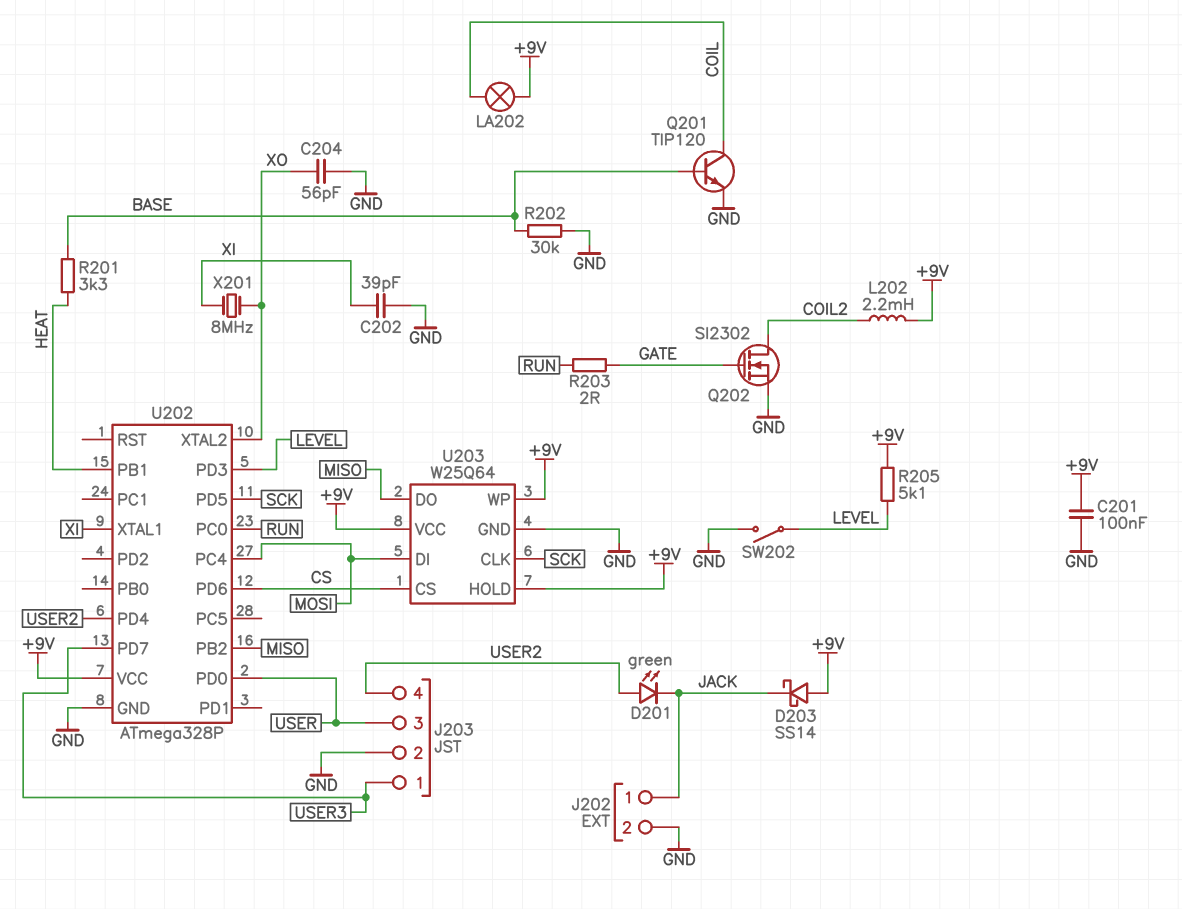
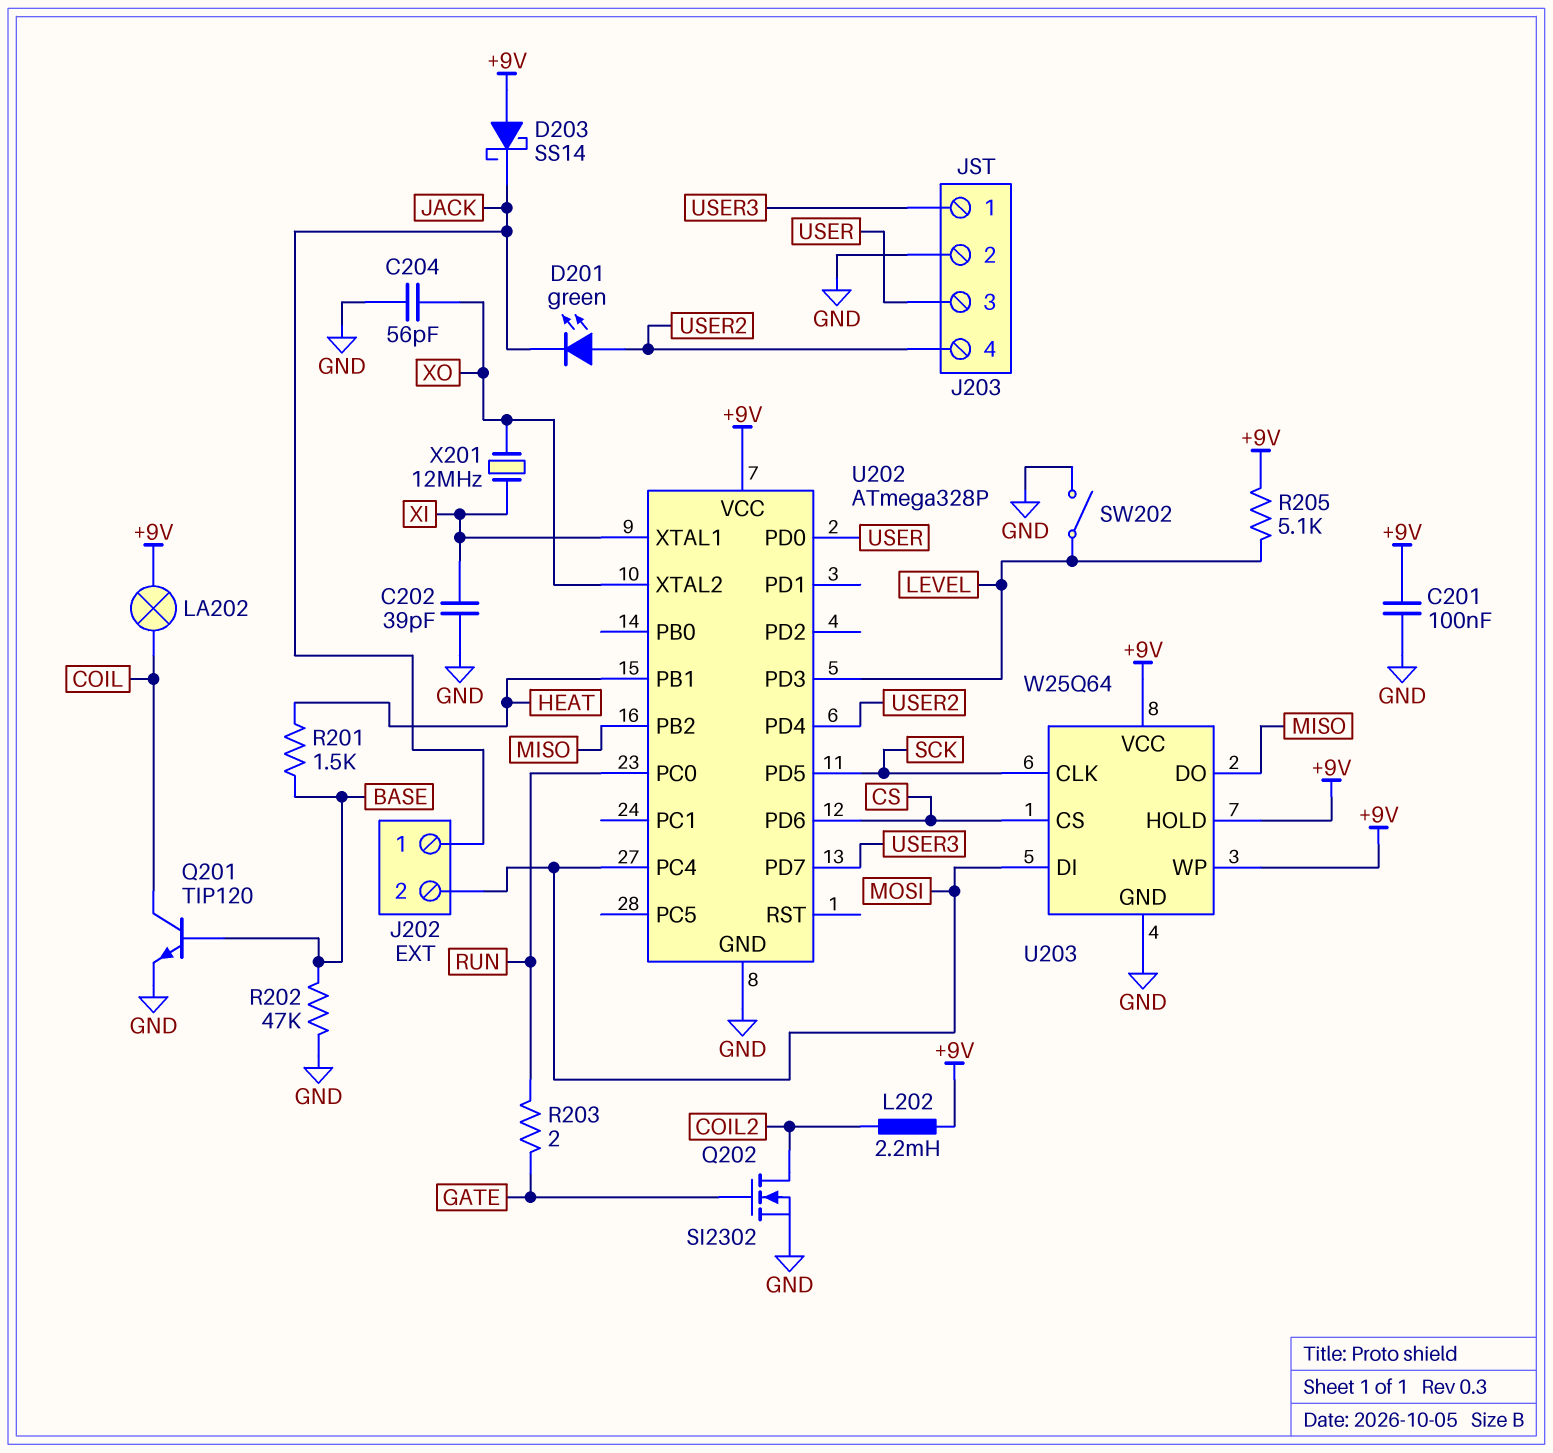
J202 pin 2: GND -> MOSI
R201: 3.3k (BASE, HEAT) -> 1.5k (BASE, HEAT)
R202: 30k (BASE, GND) -> 47k (BASE, GND)
X201: 8MHz (XI, XO) -> 12MHz (XI, XO)

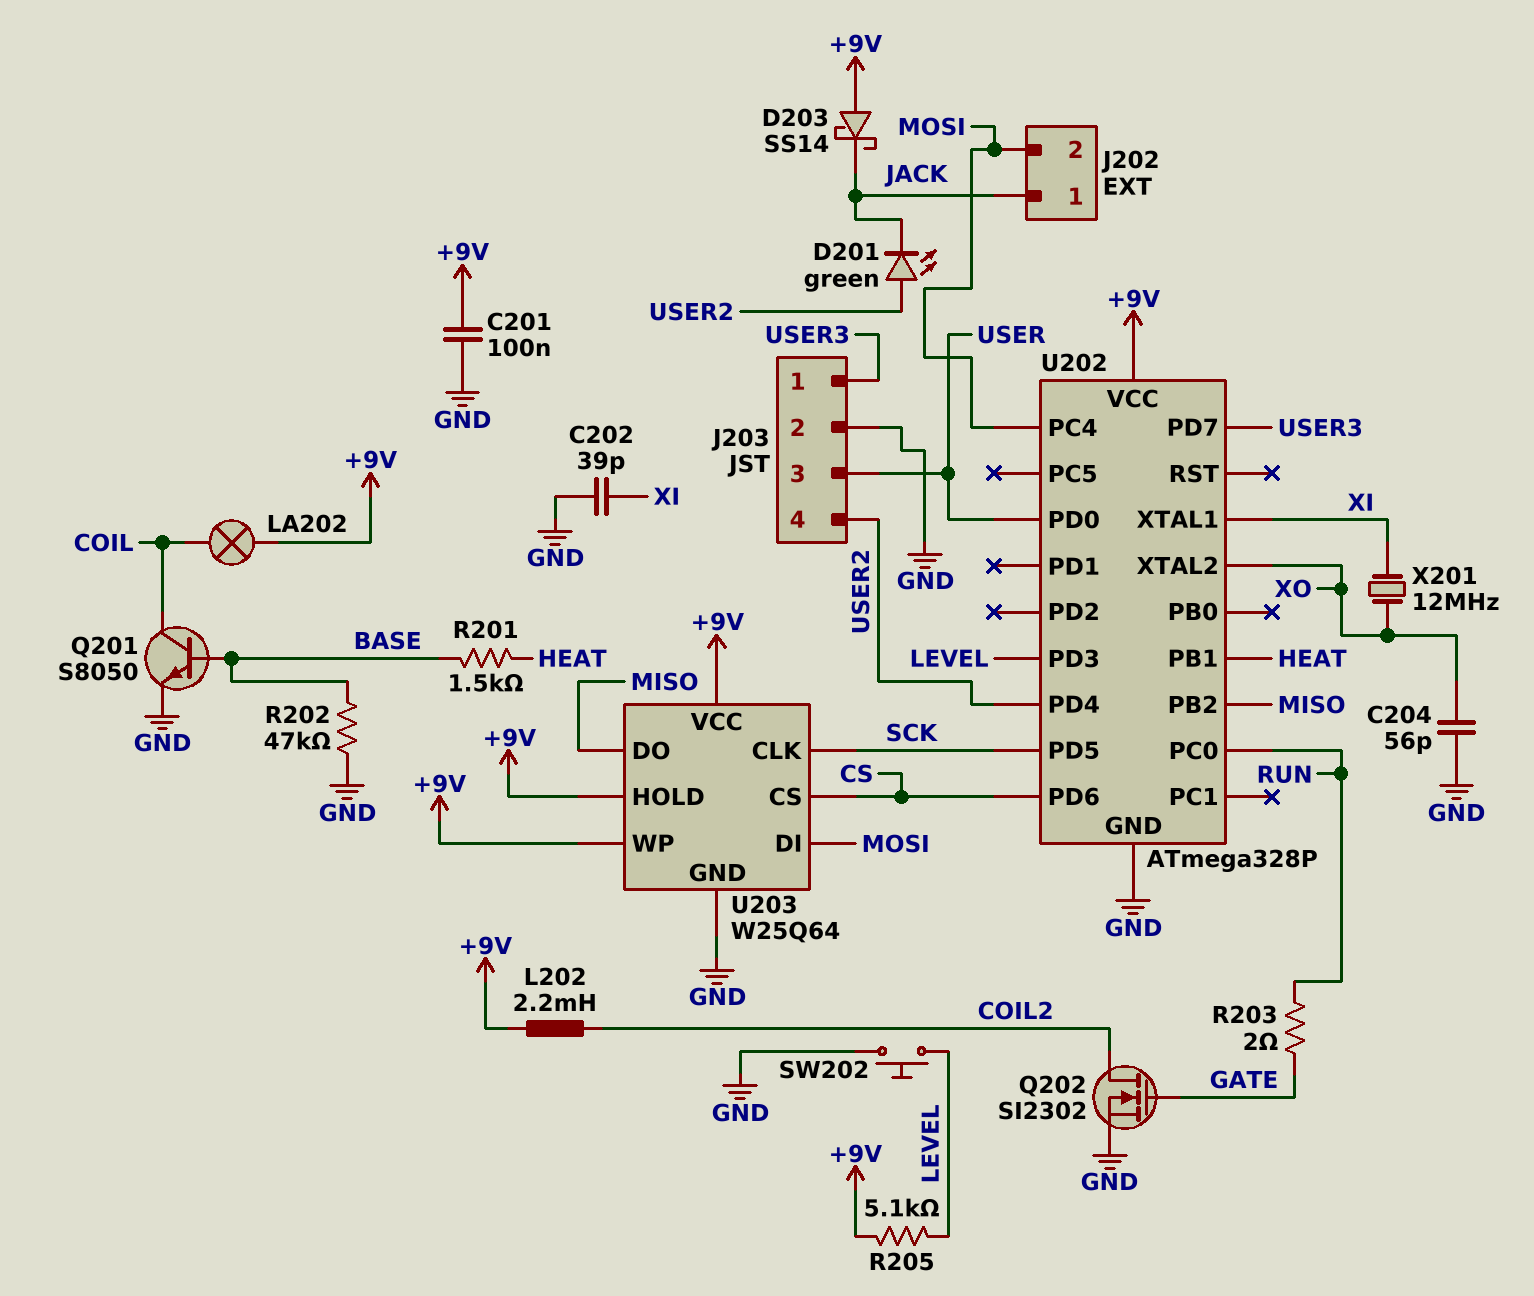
Q201: NPN TIP120 (B BASE, C COIL, E GND) -> NPN S8050 (B BASE, C COIL, E GND)
SW202: switch (GND, LEVEL) -> button (GND, LEVEL)

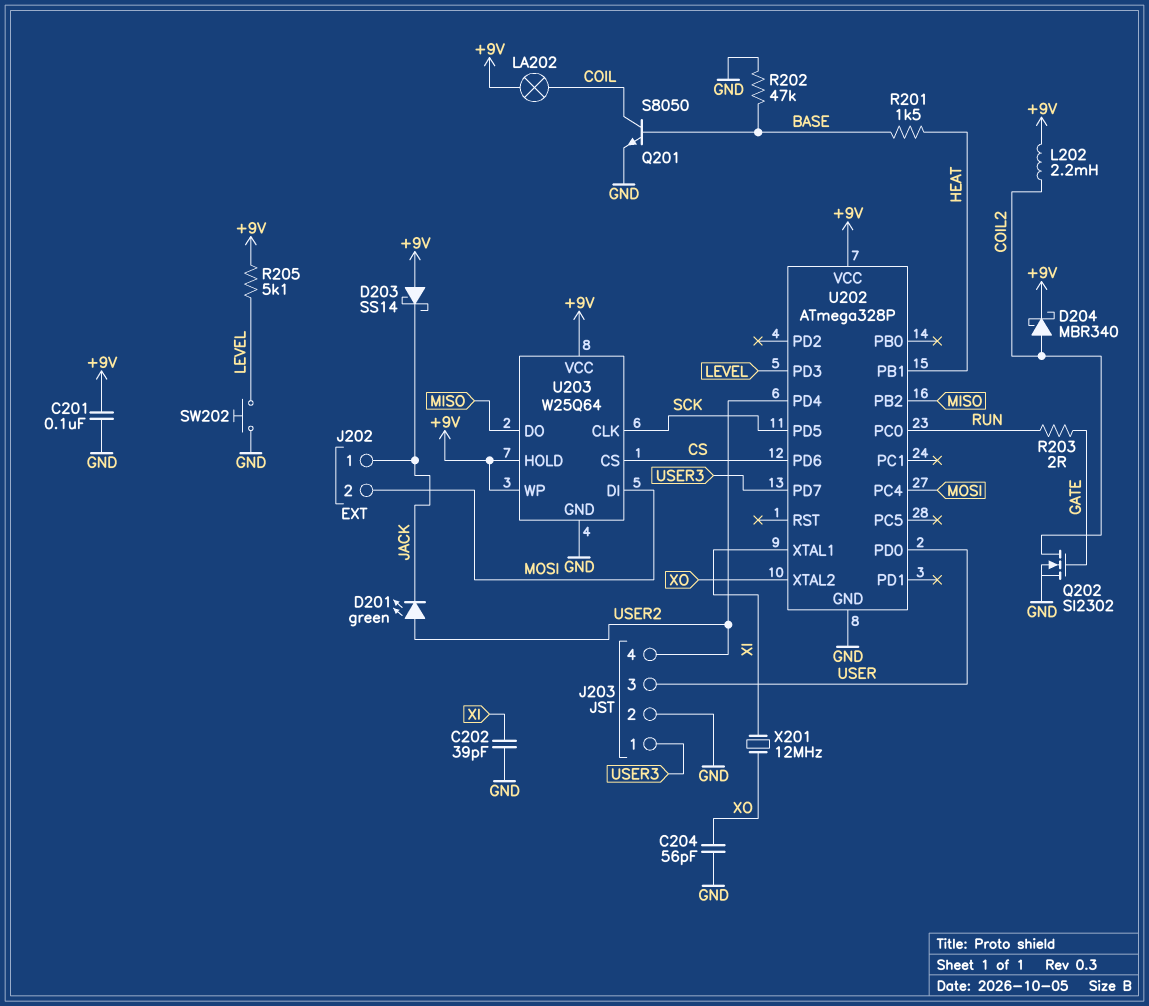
D204: none -> schottky MBR340 (A COIL2, K +9V)

